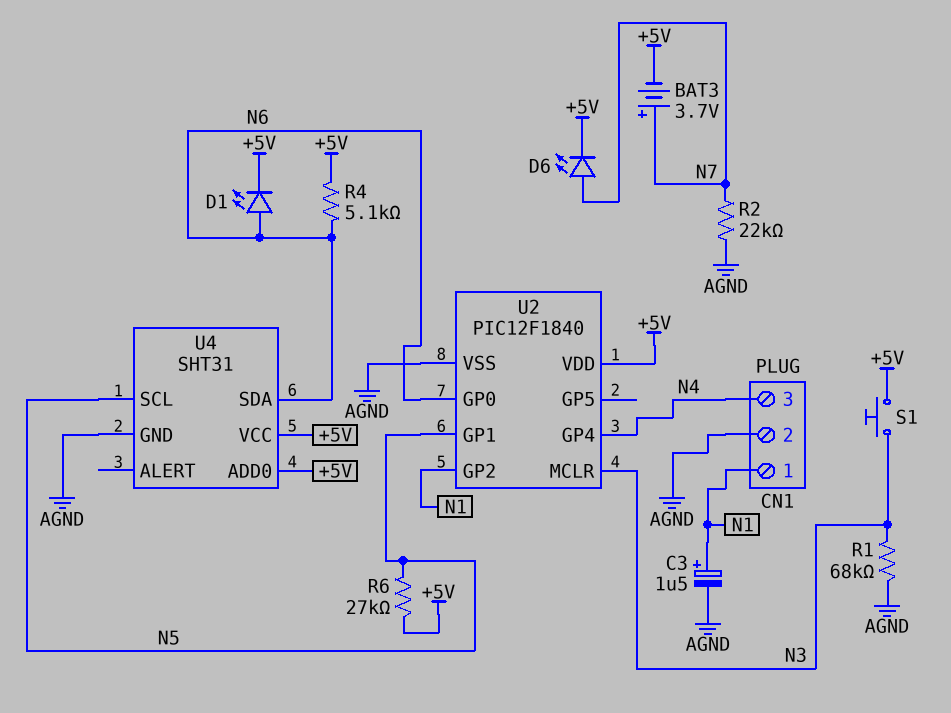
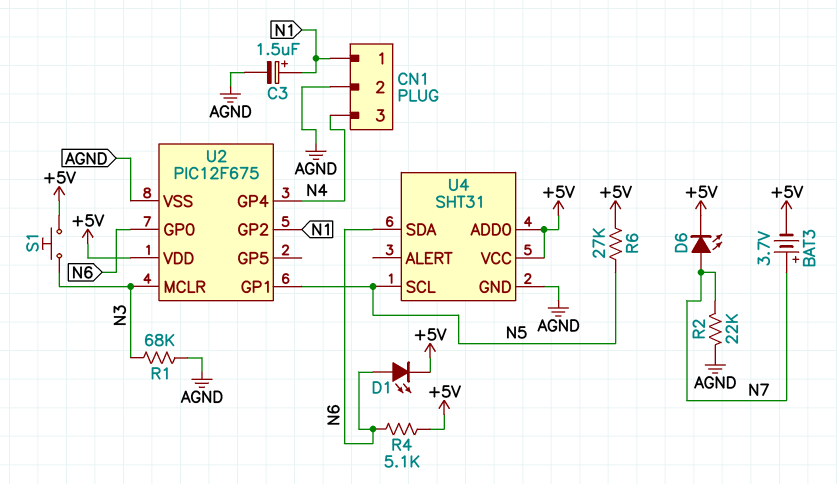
U2: PIC12F1840 -> PIC12F675

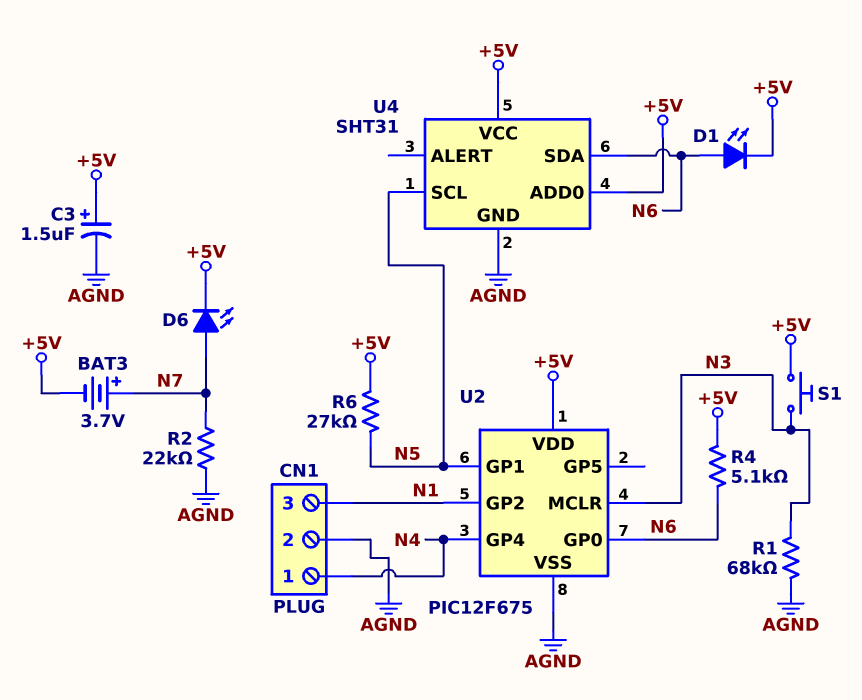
C3: 1.5uF (plus N1, minus AGND) -> 1.5uF (plus +5V, minus AGND)
CN1 pin 1: N1 -> N4
CN1 pin 3: N4 -> N1

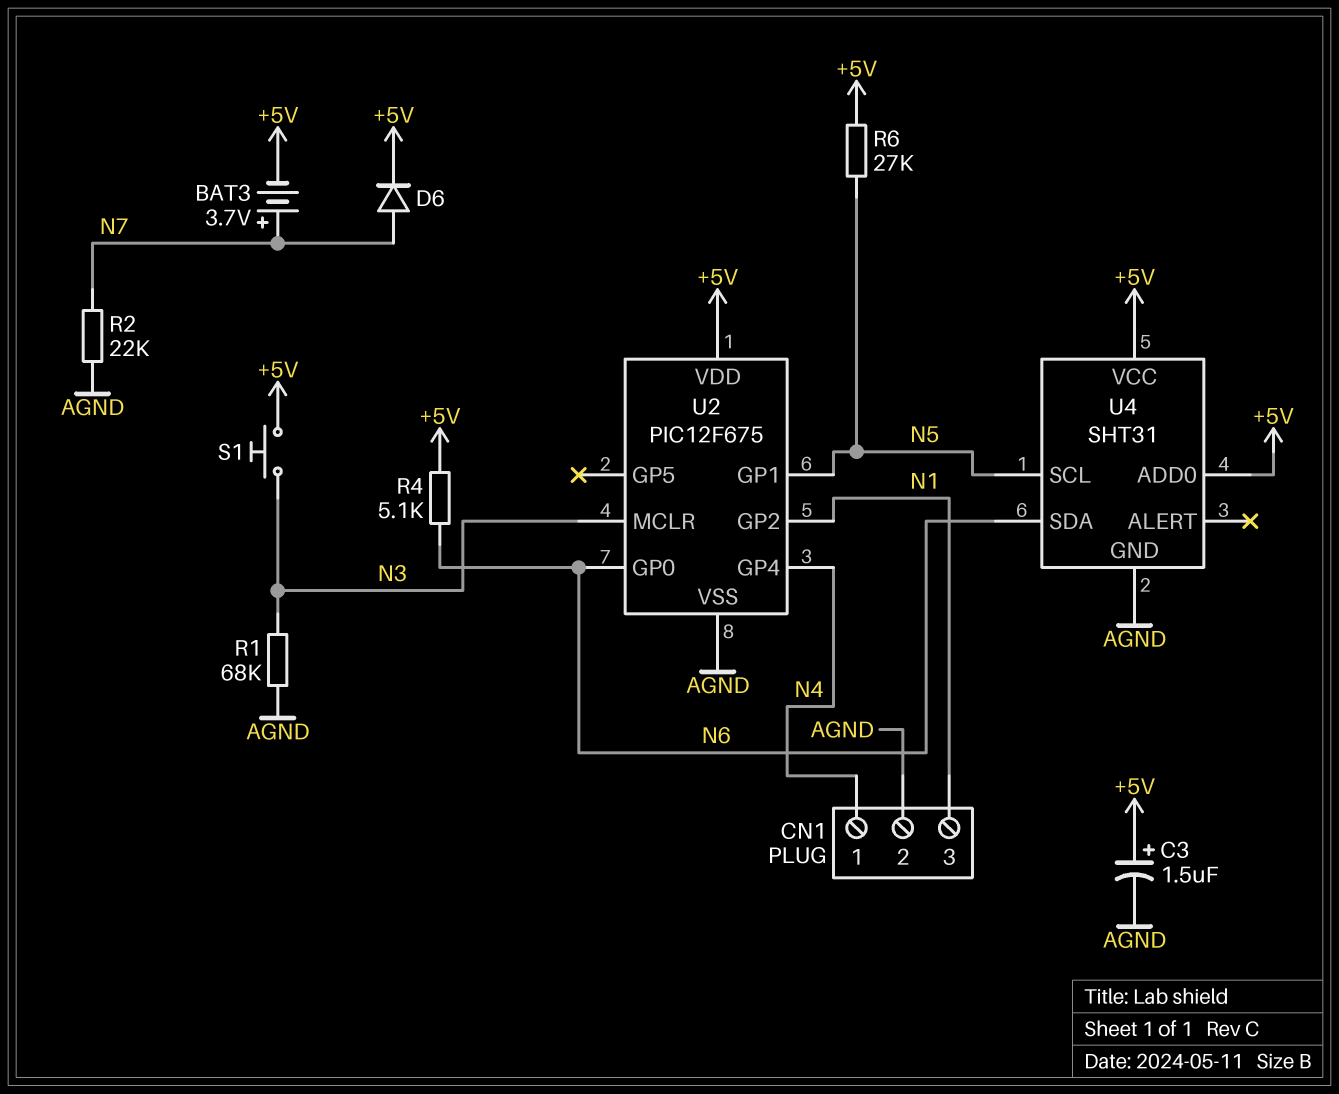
D1: LED (A N6, K +5V) -> none
D6: LED (A N7, K +5V) -> diode (A N7, K +5V)

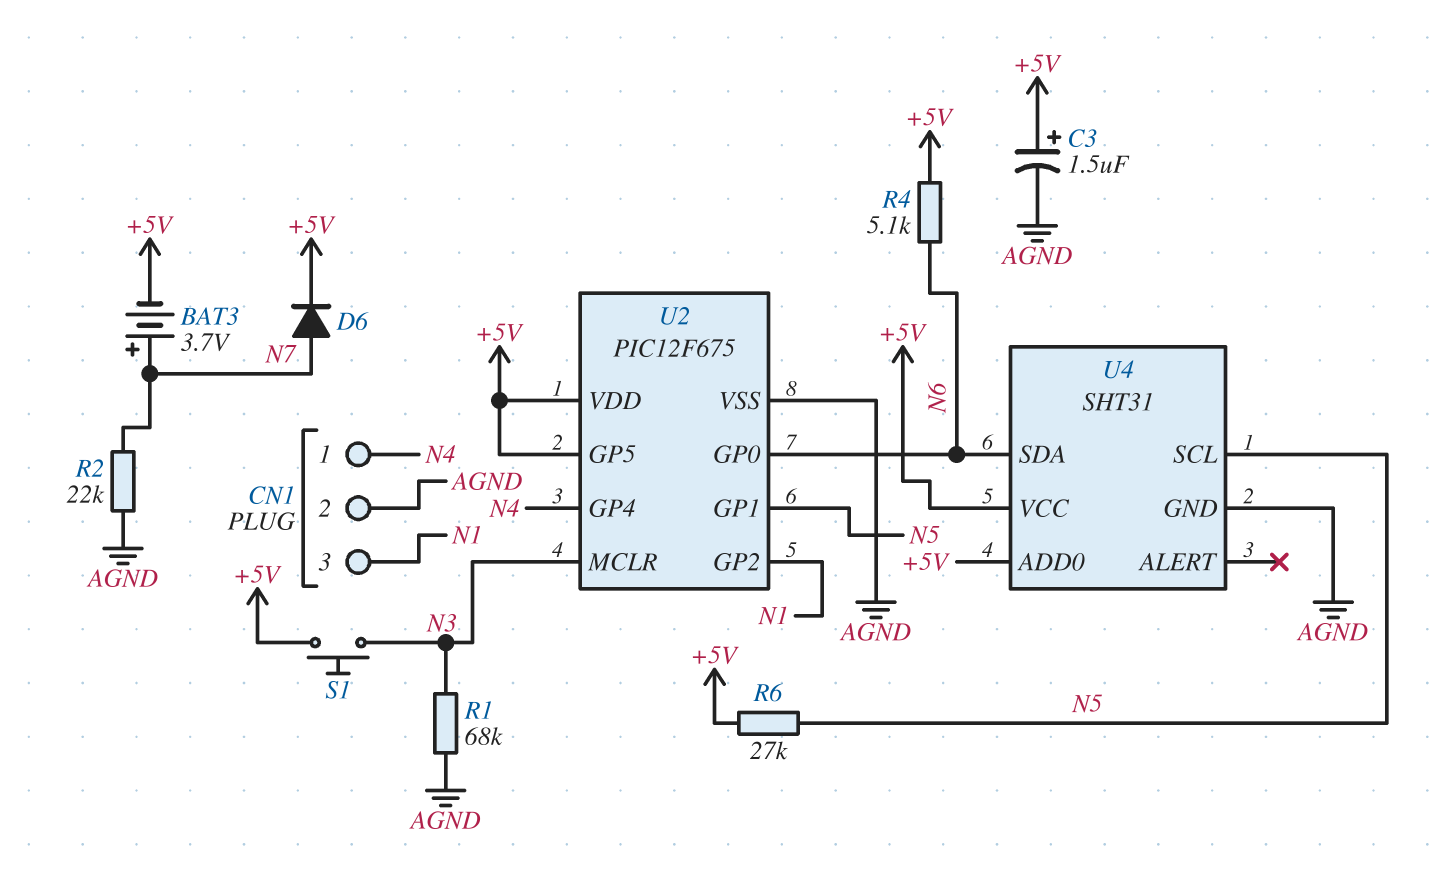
U2 pin GP5: none -> +5V

